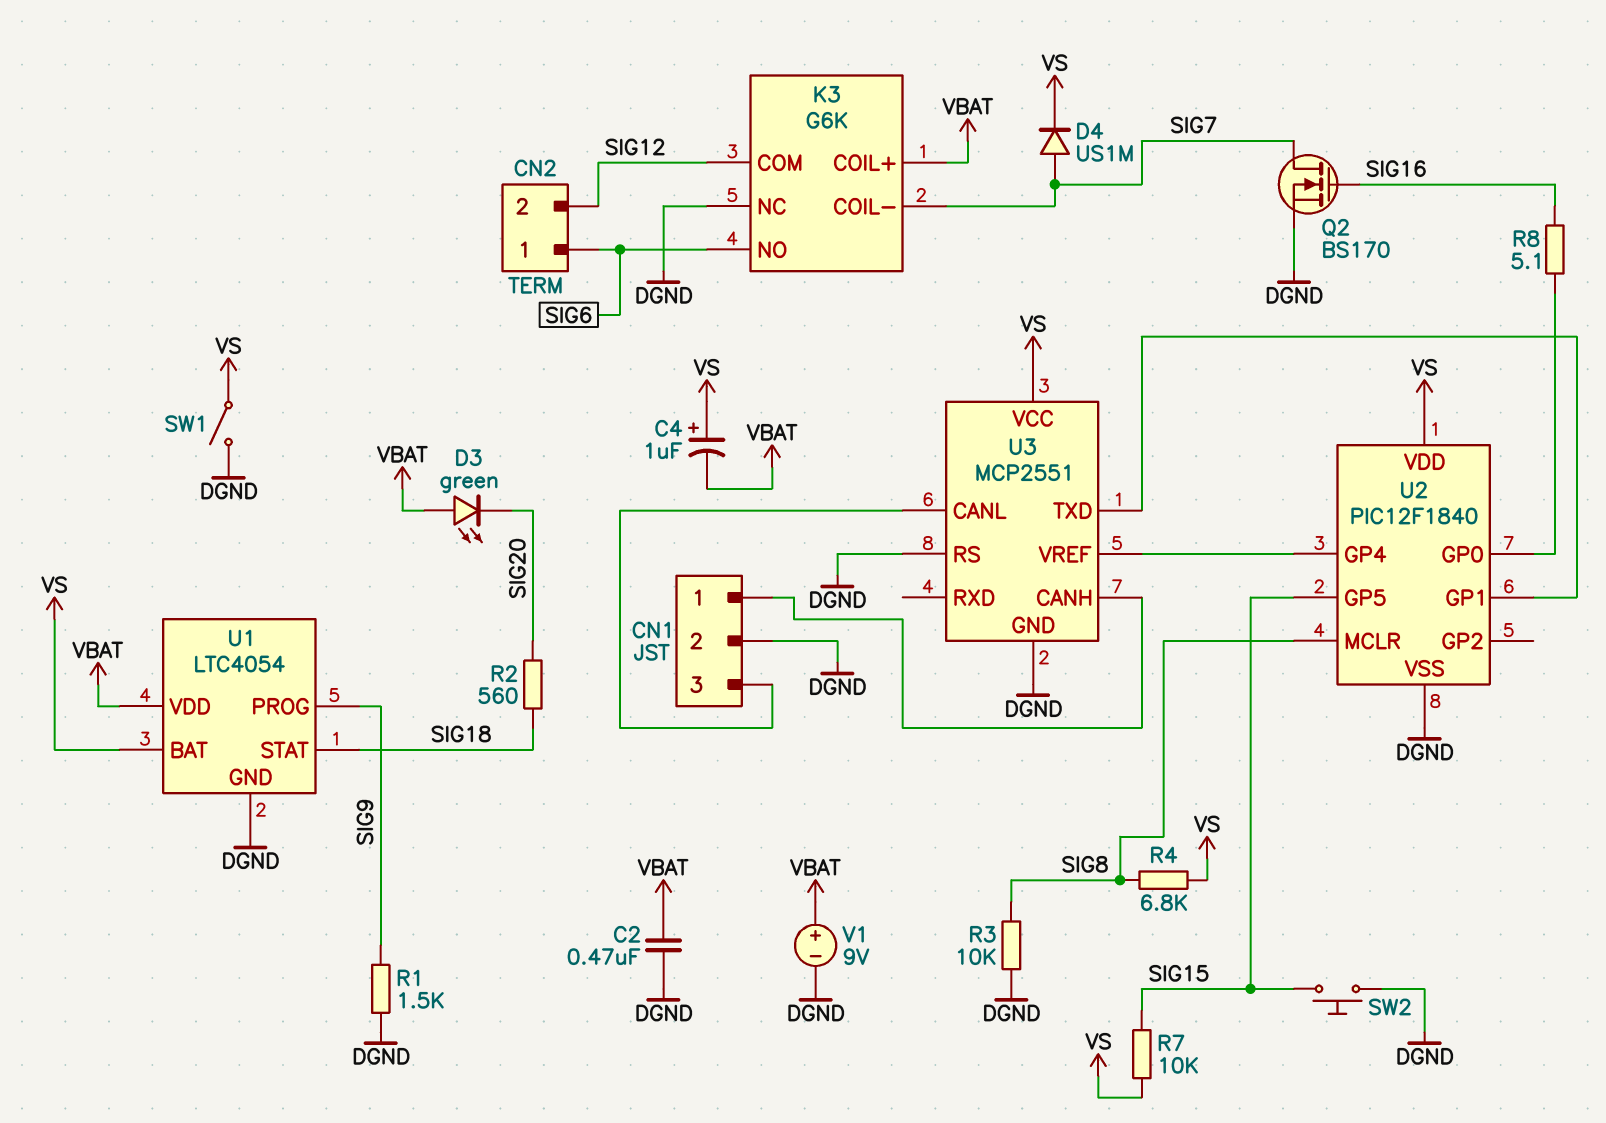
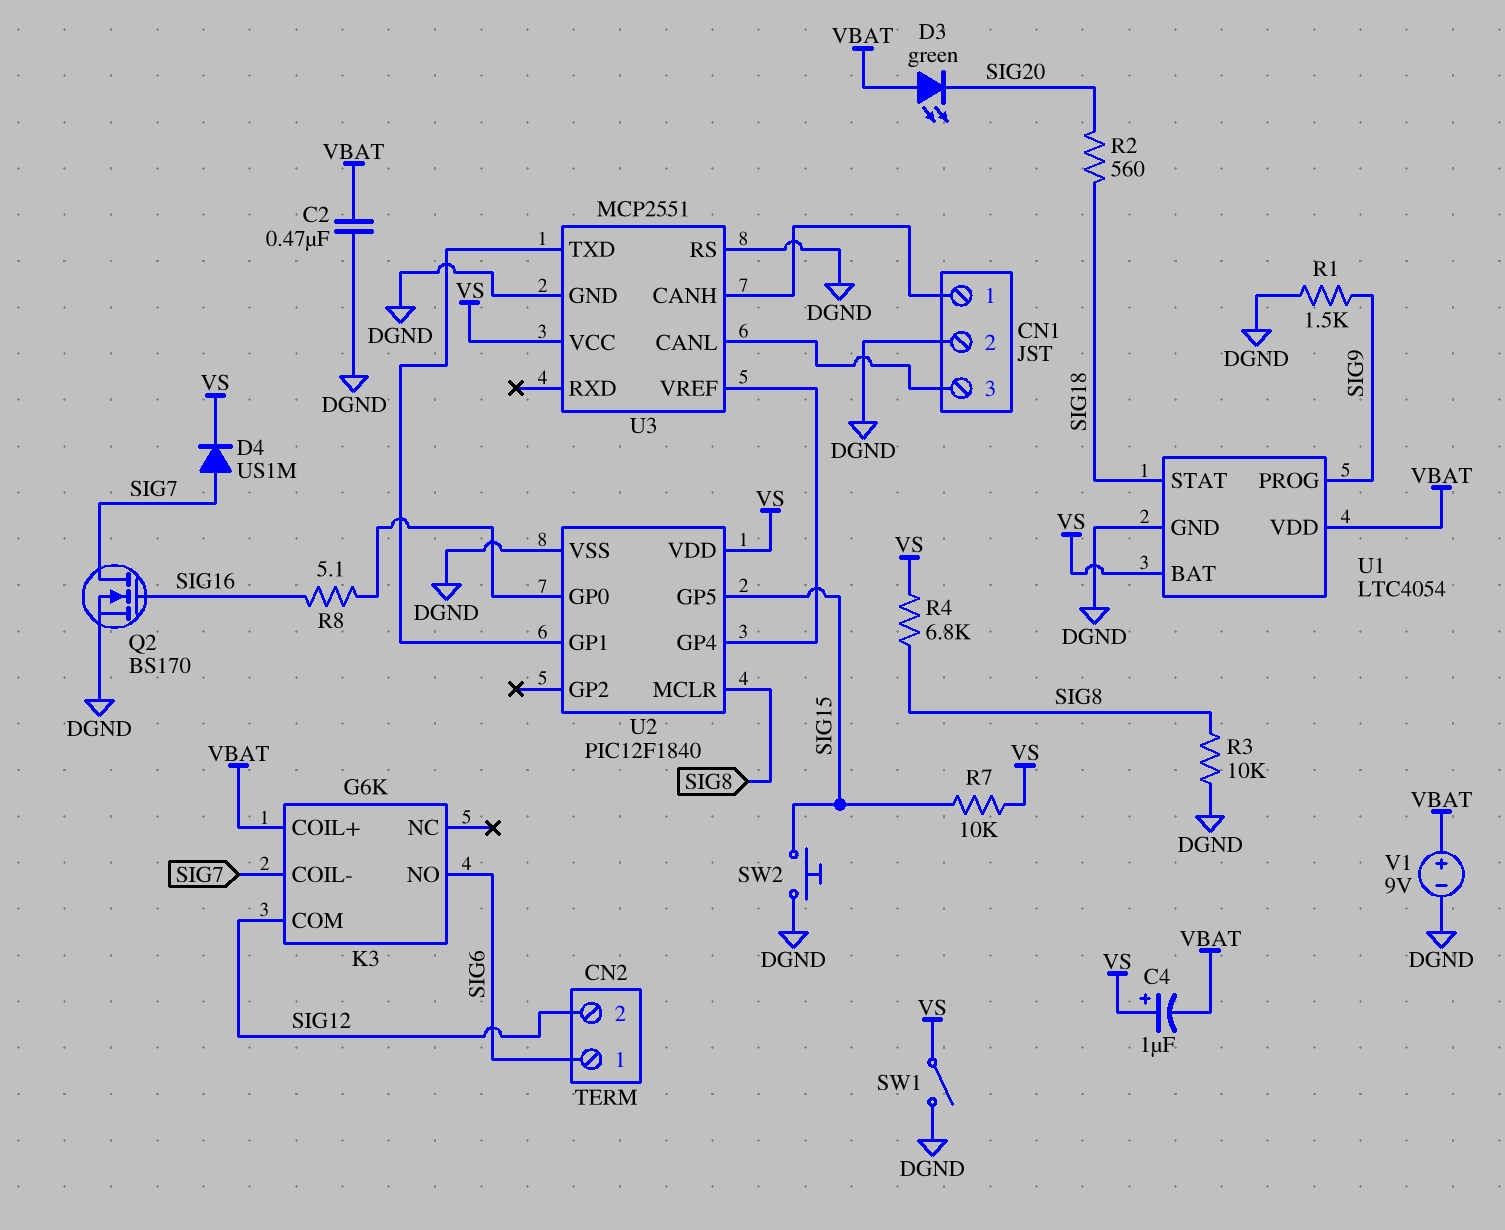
K3 pin NC: DGND -> none

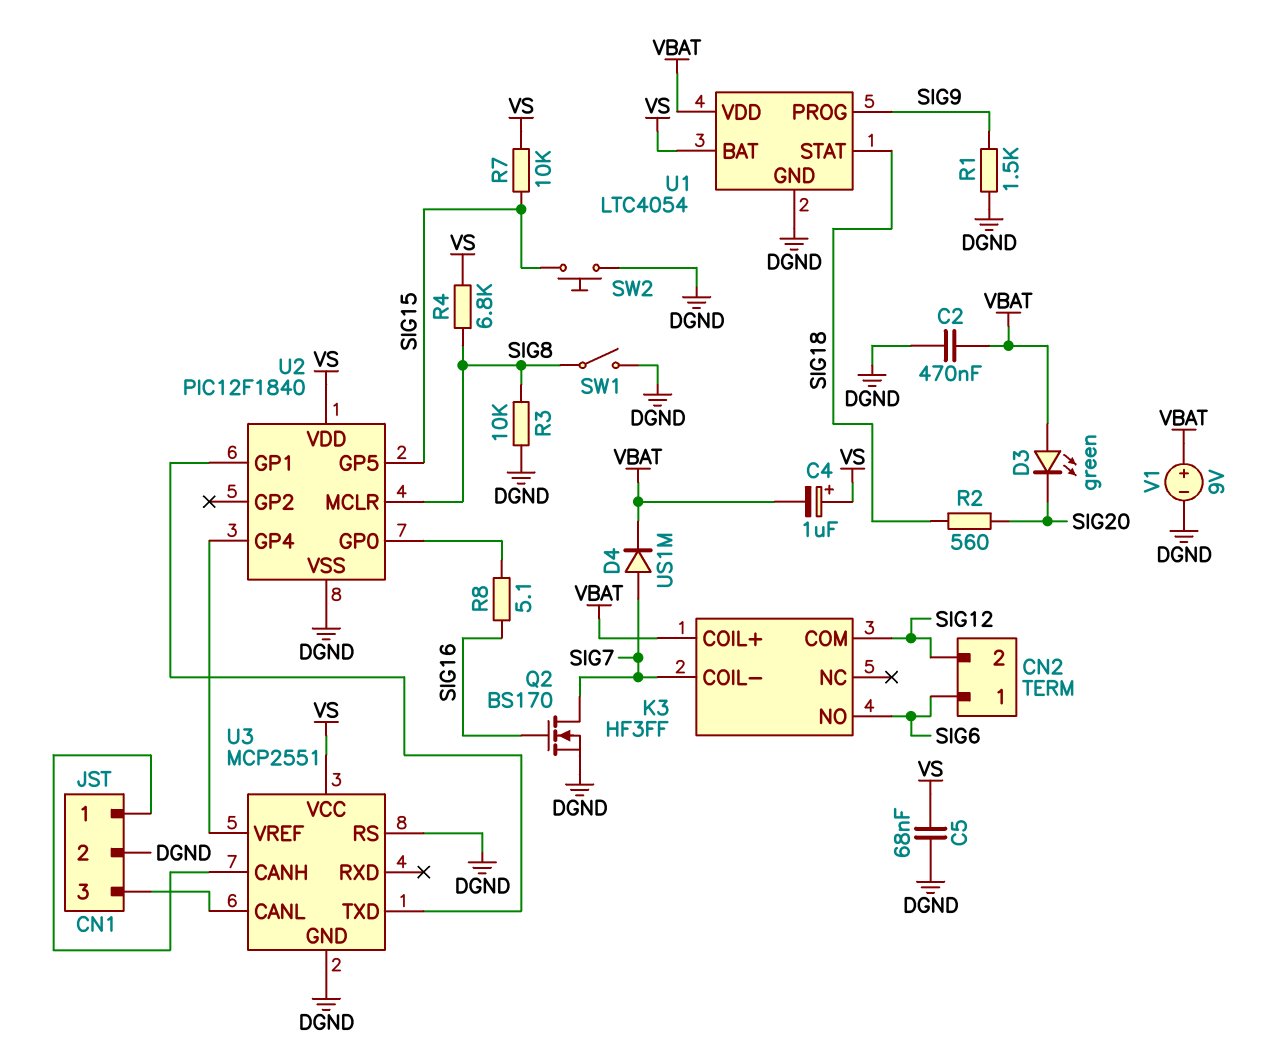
C5: none -> 68nF (DGND, VS)
D4: diode US1M (A SIG7, K VS) -> diode US1M (A SIG7, K VBAT)
K3: G6K -> HF3FF
SW1: switch (DGND, VS) -> switch (DGND, SIG8)

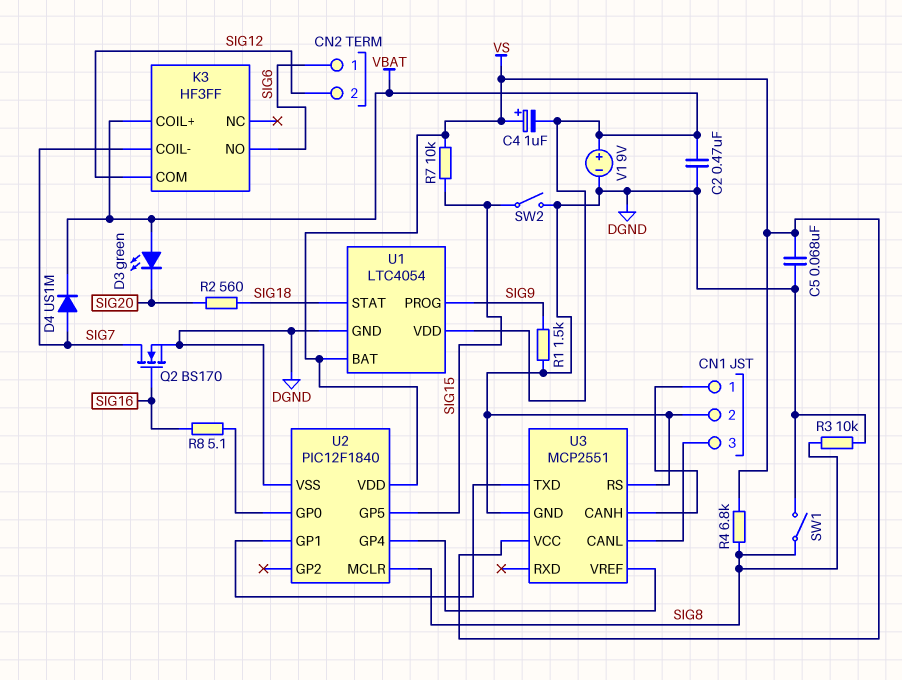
SW2: button (DGND, SIG15) -> switch (DGND, SIG15)

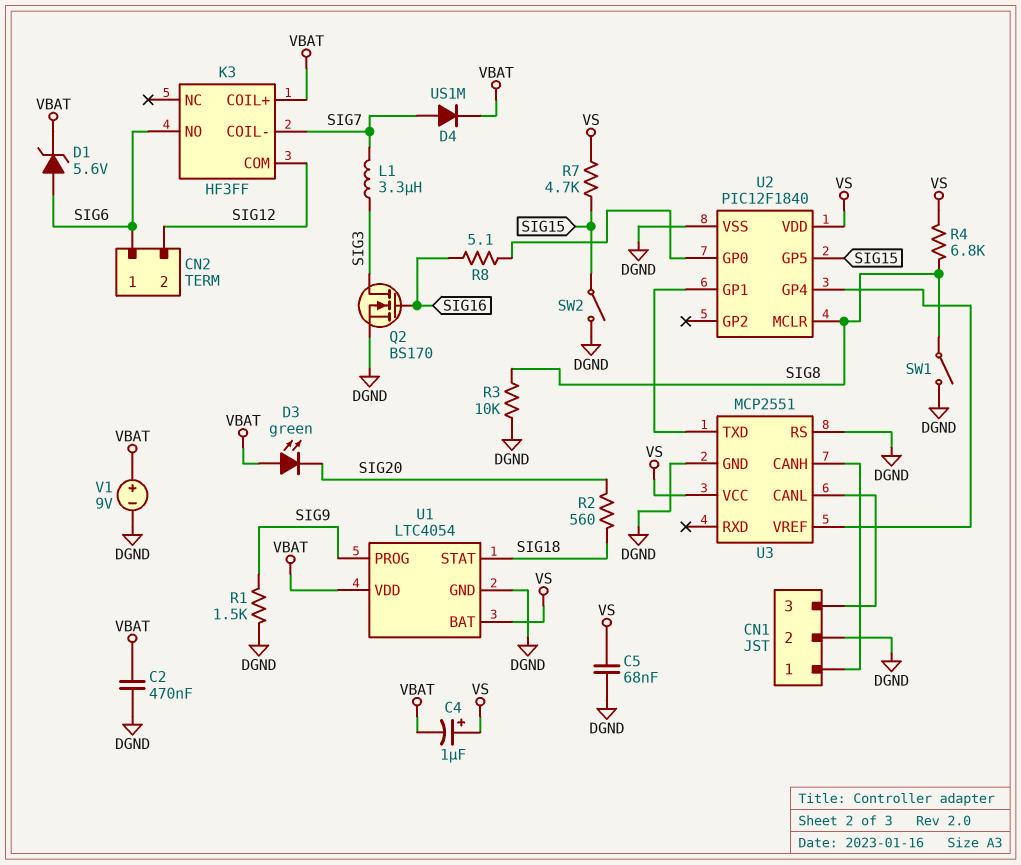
D1: none -> zener 5.6V (A SIG6, K VBAT)
L1: none -> 3.3uH (SIG3, SIG7)
Q2: NMOS BS170 (G SIG16, D SIG7, S DGND) -> NMOS BS170 (G SIG16, D SIG3, S DGND)
R7: 10k (SIG15, VS) -> 4.7k (SIG15, VS)

